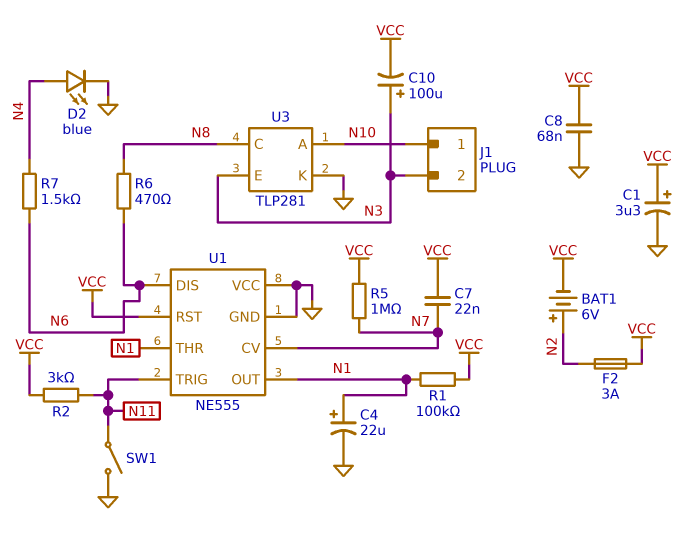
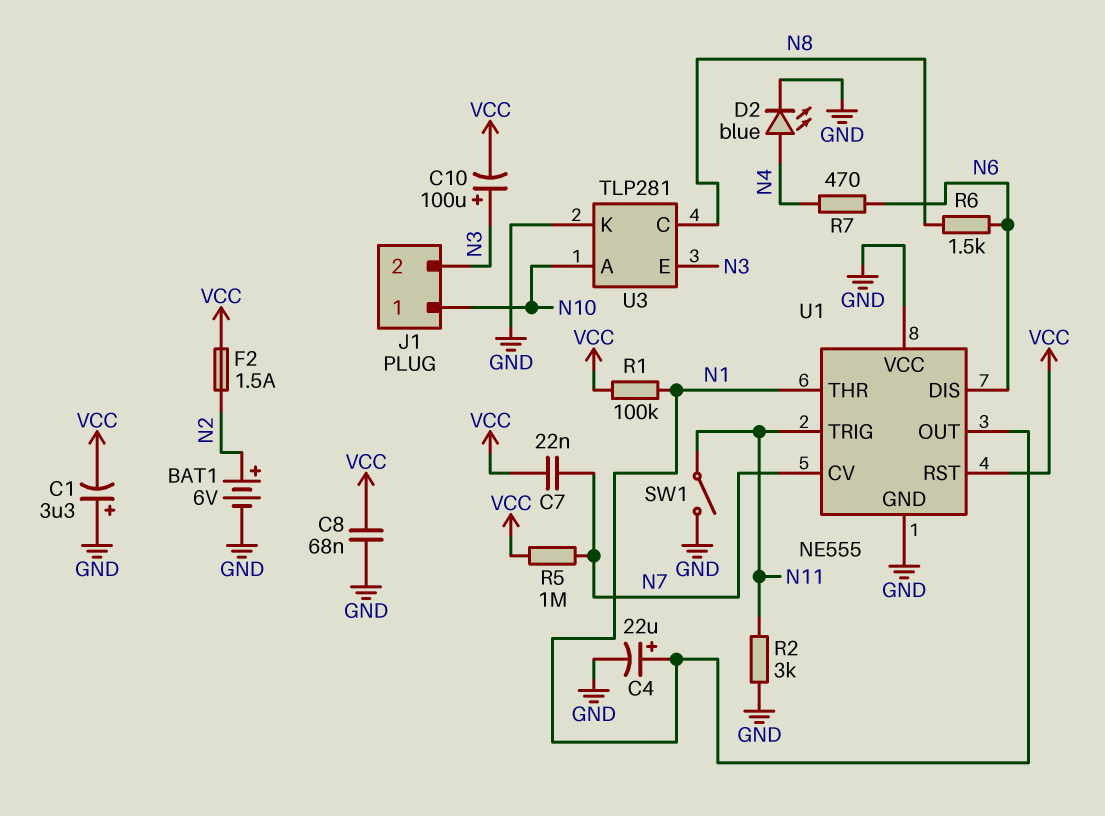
BAT1: 6V (plus N2, minus VCC) -> 6V (plus N2, minus GND)
C1: 3.3uF (plus VCC, minus GND) -> 3.3uF (plus GND, minus VCC)
F2: 3A (N2, VCC) -> 1.5A (N2, VCC)
R2: 3k (N11, VCC) -> 3k (GND, N11)
R6: 470 (N6, N8) -> 1.5k (N6, N8)
R7: 1.5k (N4, N6) -> 470 (N4, N6)

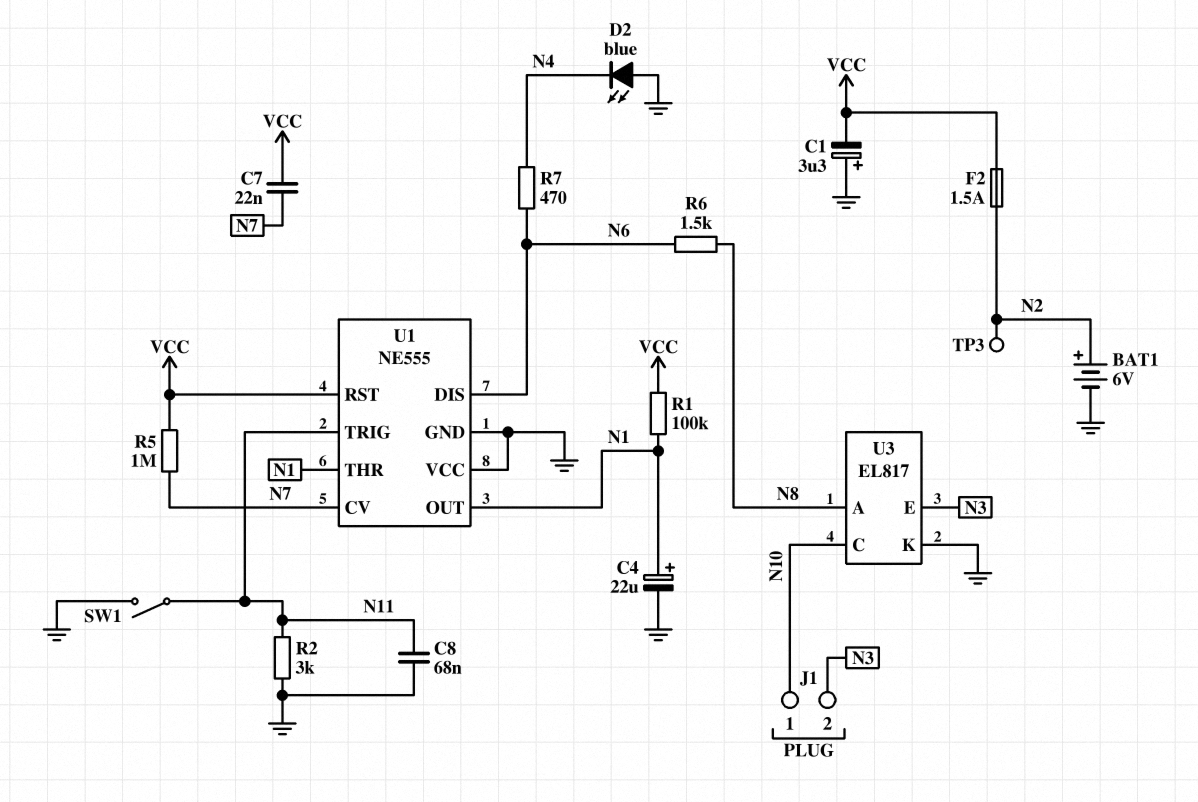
C8: 68nF (GND, VCC) -> 68nF (GND, N11)
C10: 100uF (plus N3, minus VCC) -> none
D2: LED blue (A N4, K GND) -> LED blue (A GND, K N4)
TP3: none -> test point (N2)
U3: TLP281 -> EL817
U3 pin A: N10 -> N8
U3 pin C: N8 -> N10

